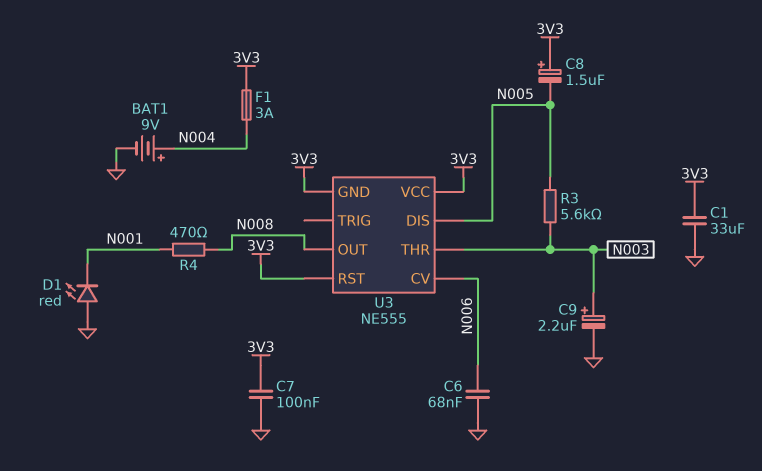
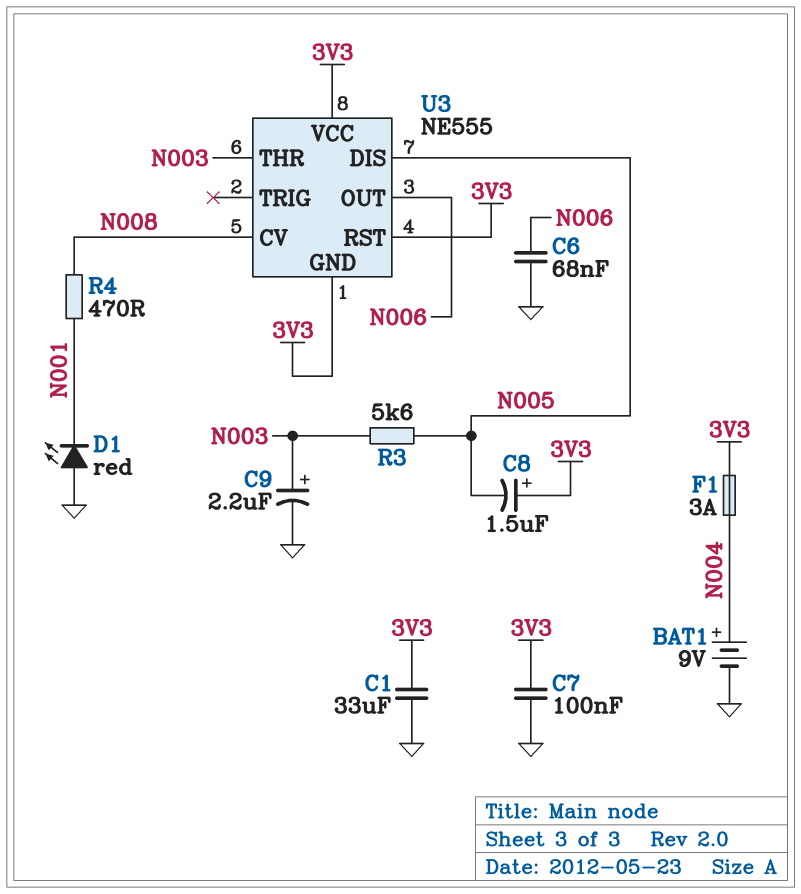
U3 pin CV: N006 -> N008
U3 pin OUT: N008 -> N006

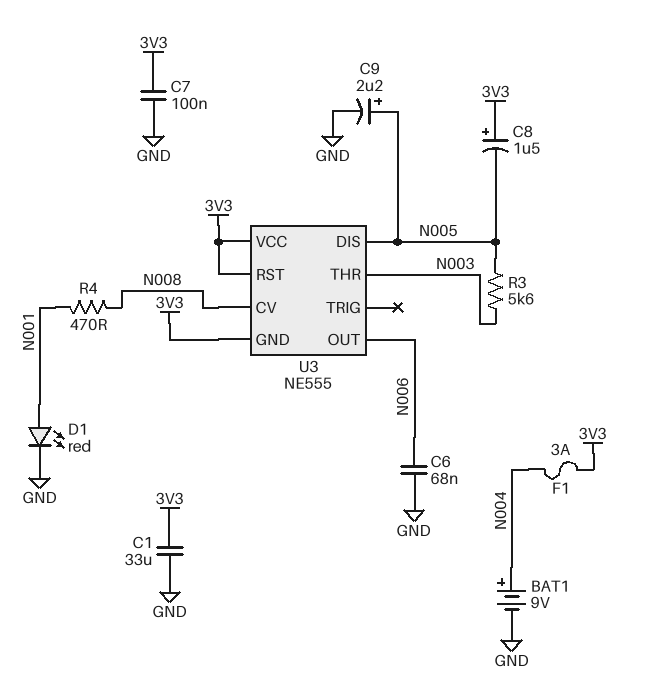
C9: 2.2uF (plus N003, minus GND) -> 2.2uF (plus N005, minus GND)
D1: LED red (A GND, K N001) -> LED red (A N001, K GND)

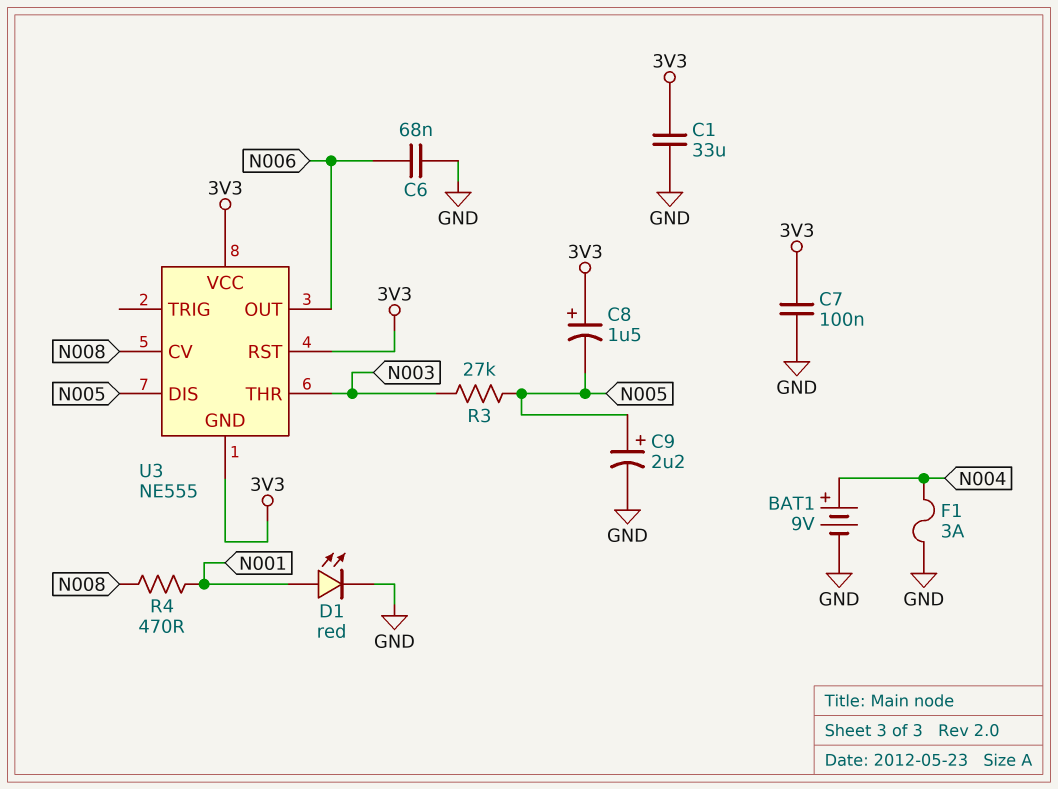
F1: 3A (3V3, N004) -> 3A (GND, N004)
R3: 5.6k (N003, N005) -> 27k (N003, N005)

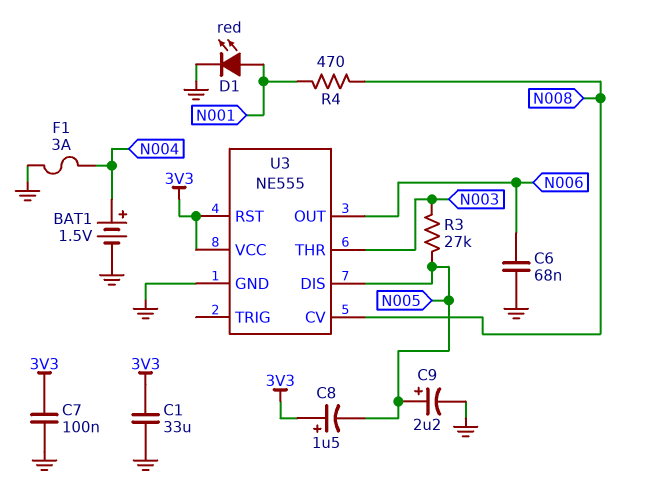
BAT1: 9V (plus N004, minus GND) -> 1.5V (plus N004, minus GND)
U3 pin GND: 3V3 -> GND

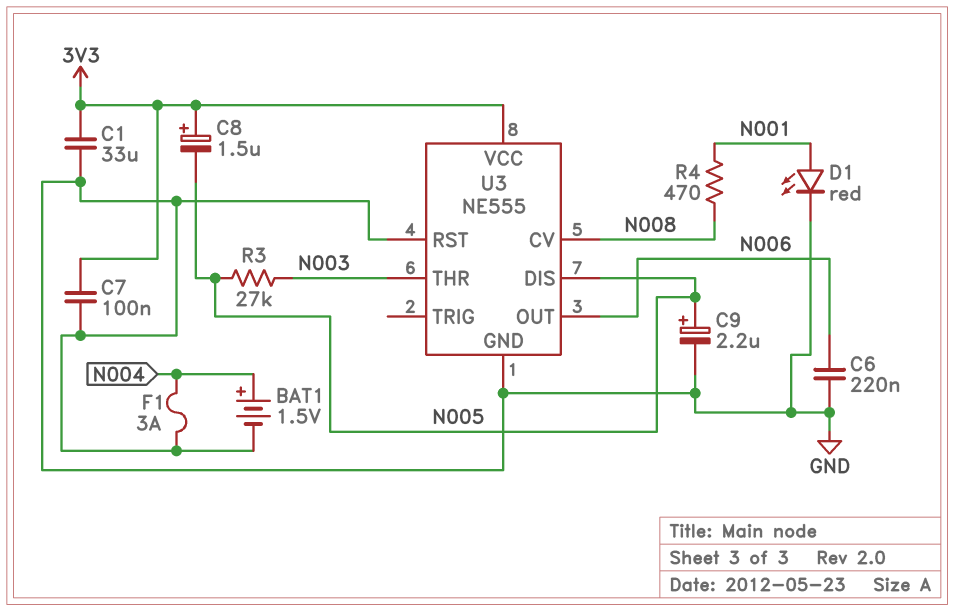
C6: 68nF (GND, N006) -> 220nF (GND, N006)
U3 pin RST: 3V3 -> GND

